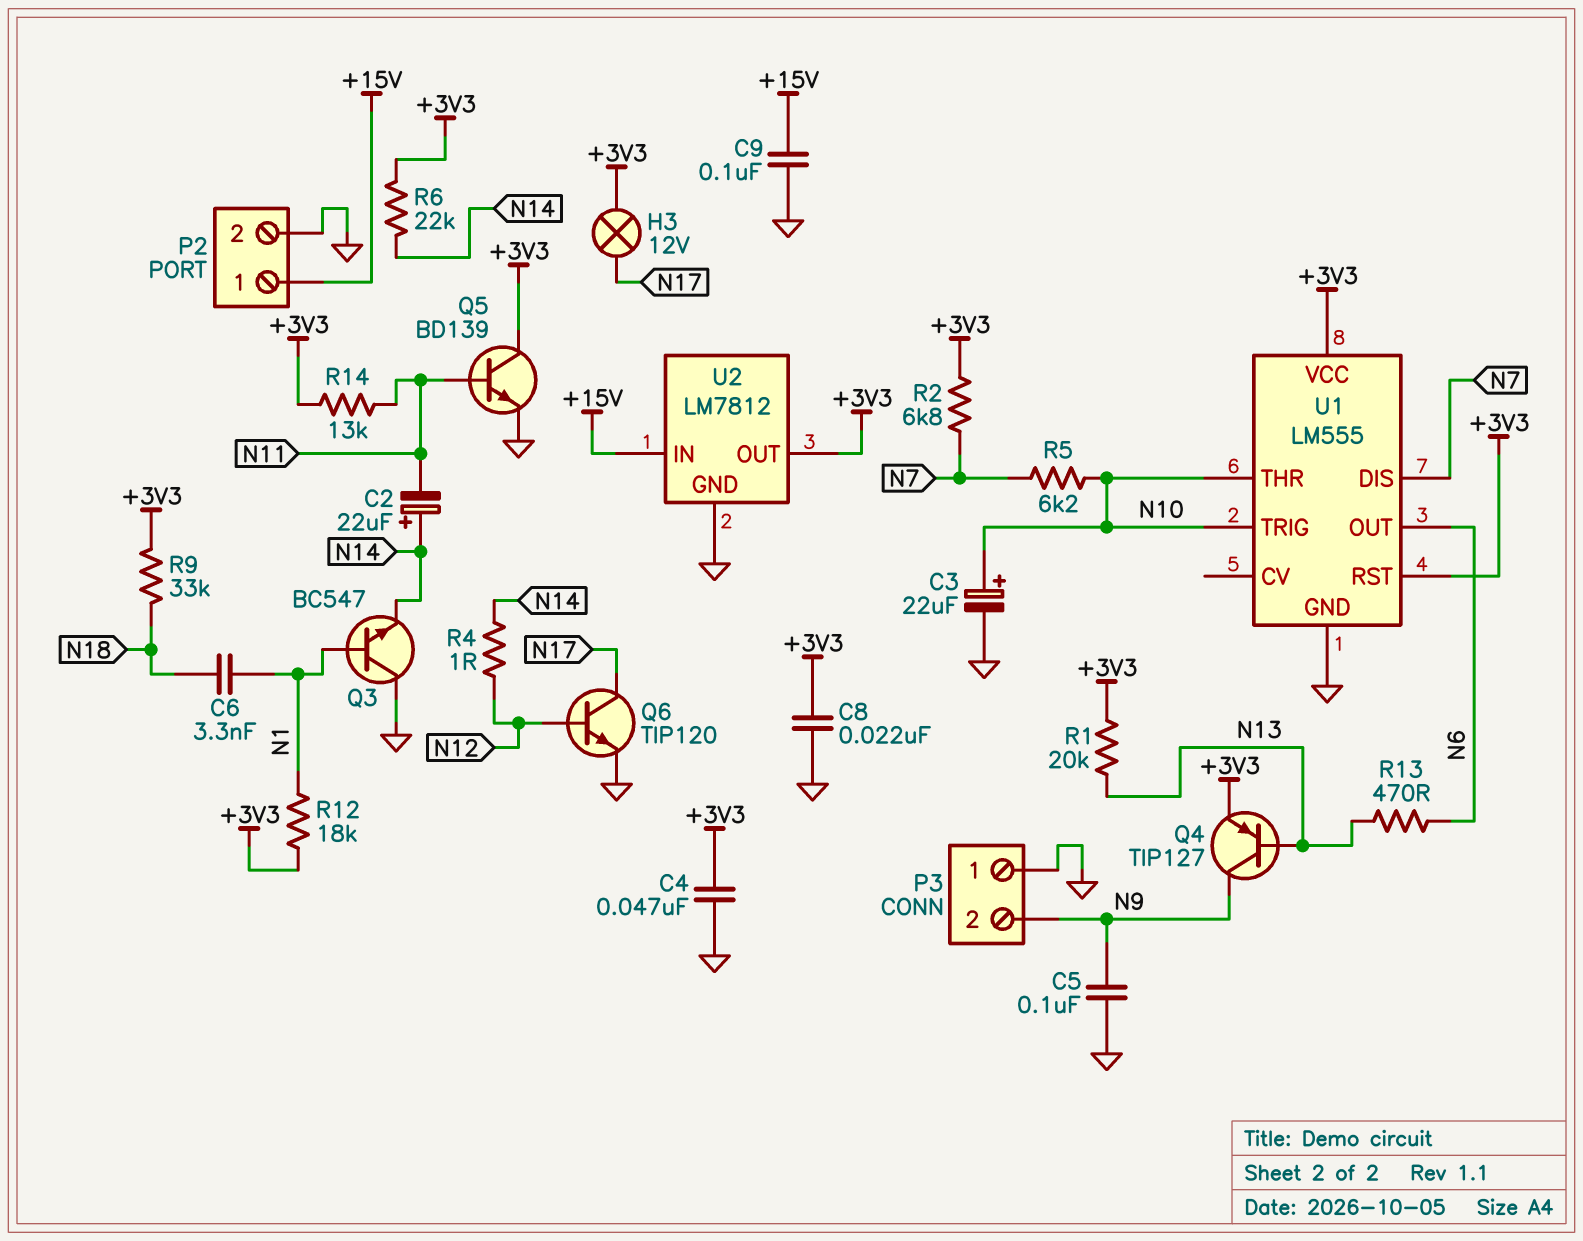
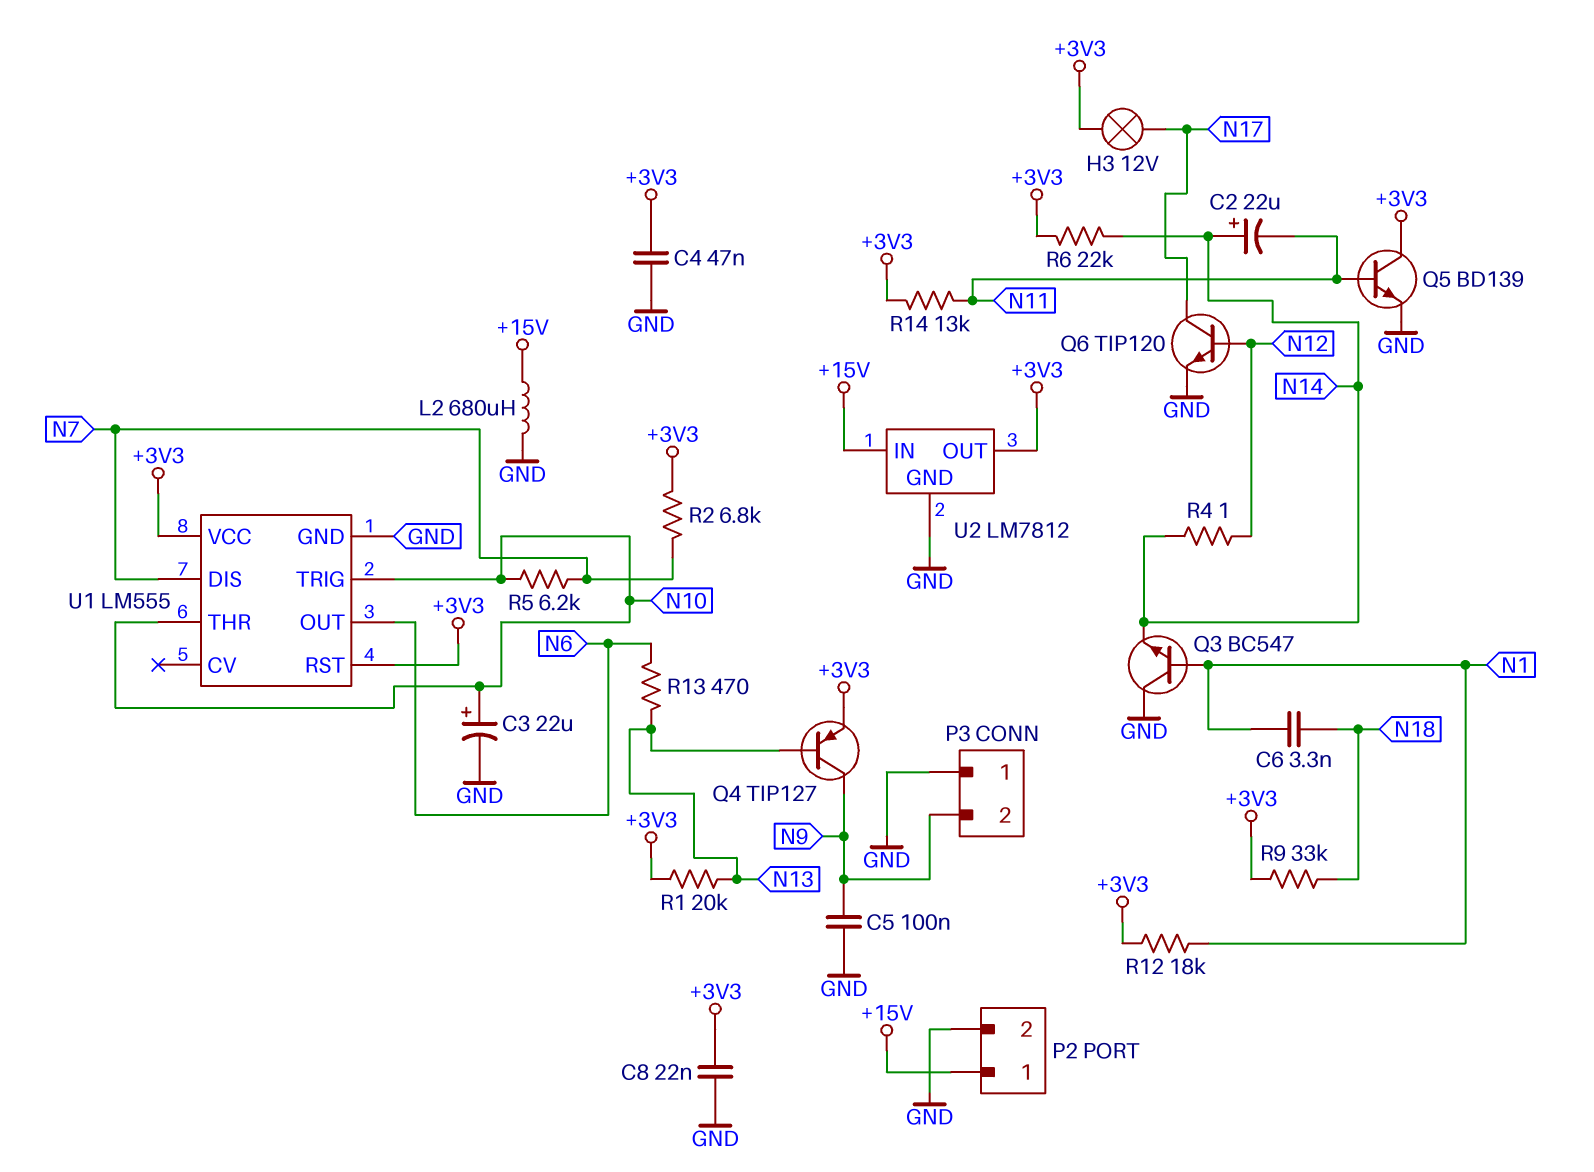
C9: 100nF (+15V, GND) -> none
L2: none -> 680uH (+15V, GND)

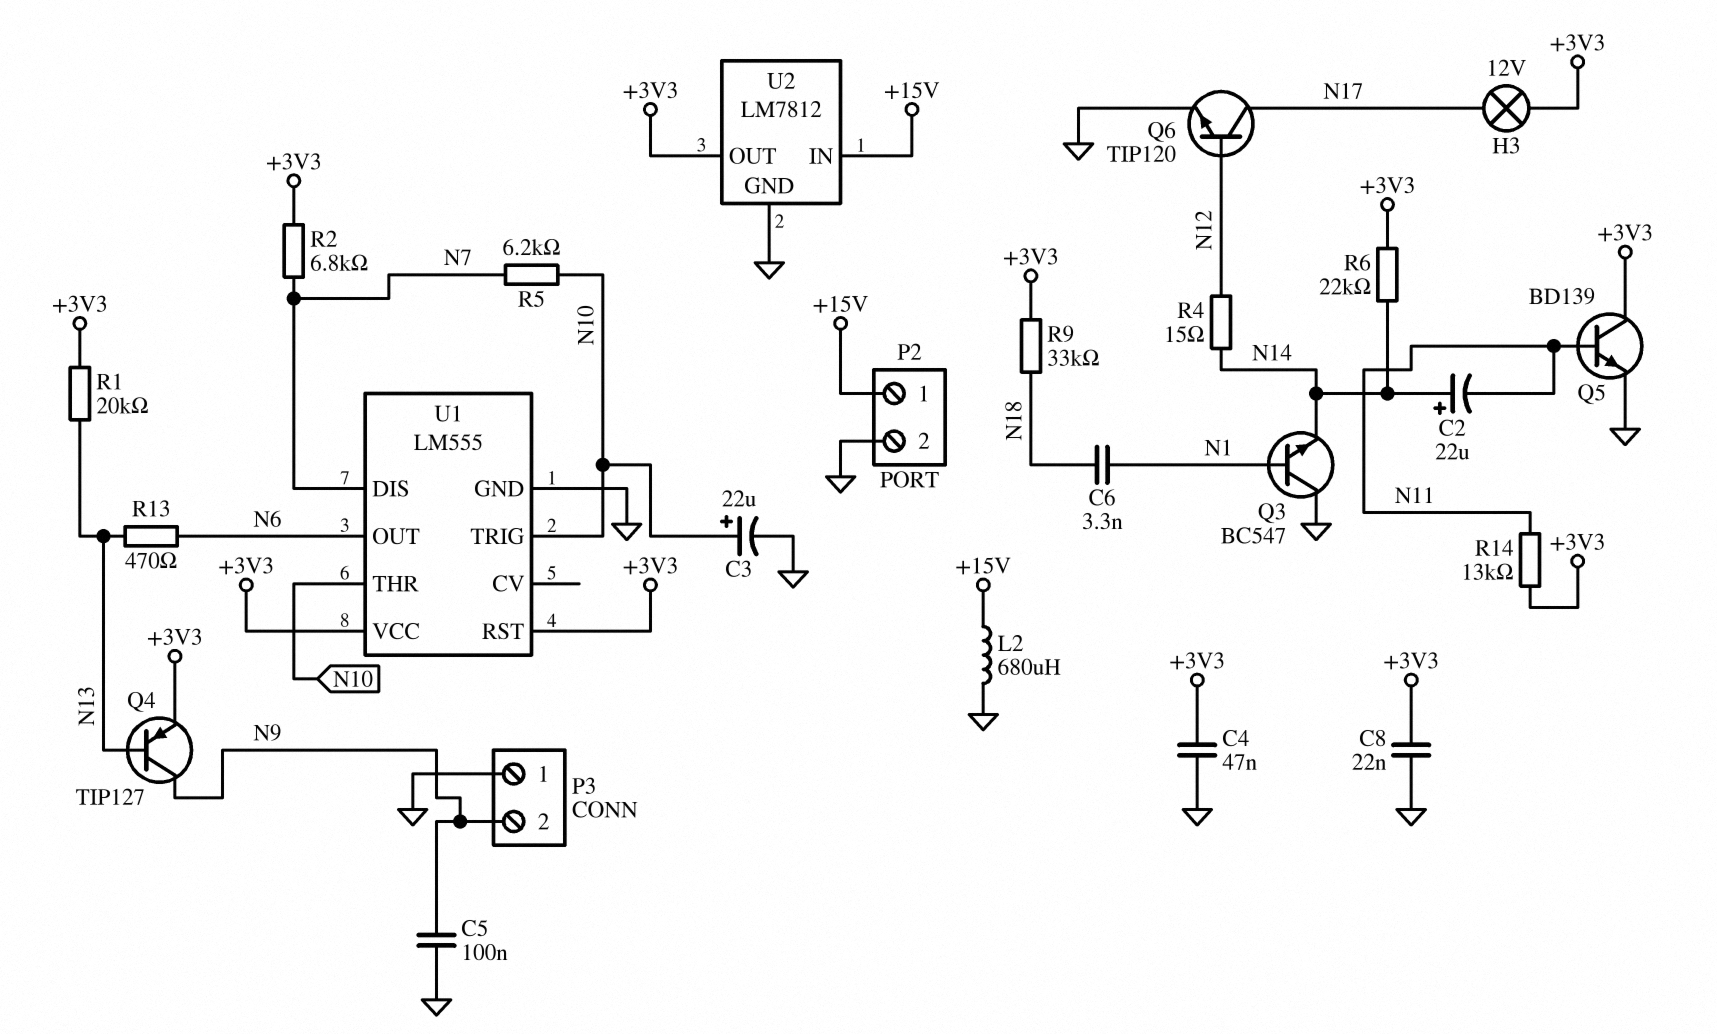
R4: 1 (N12, N14) -> 15 (N12, N14)
R12: 18k (+3V3, N1) -> none

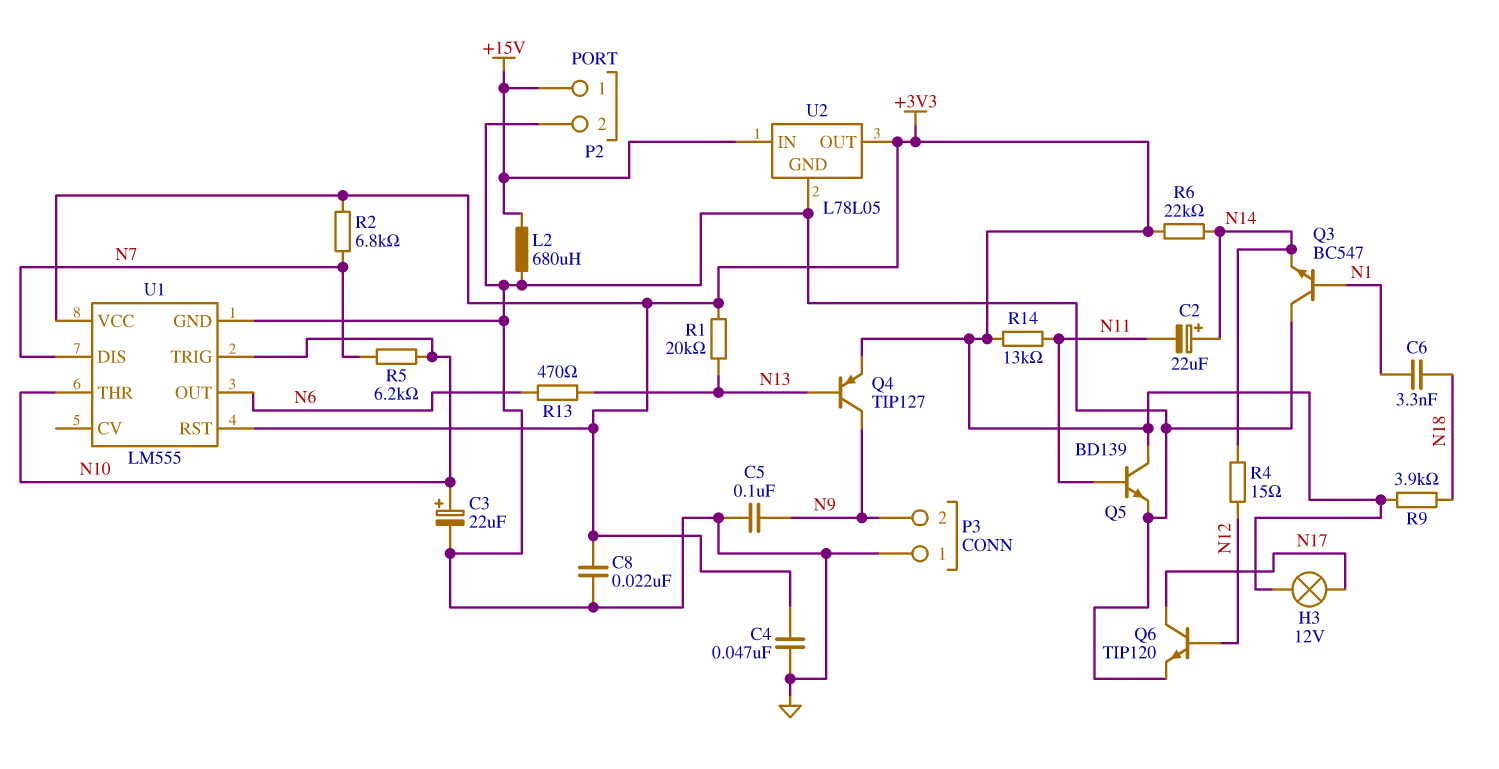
R9: 33k (+3V3, N18) -> 3.9k (+3V3, N18)
U2: LM7812 -> L78L05

